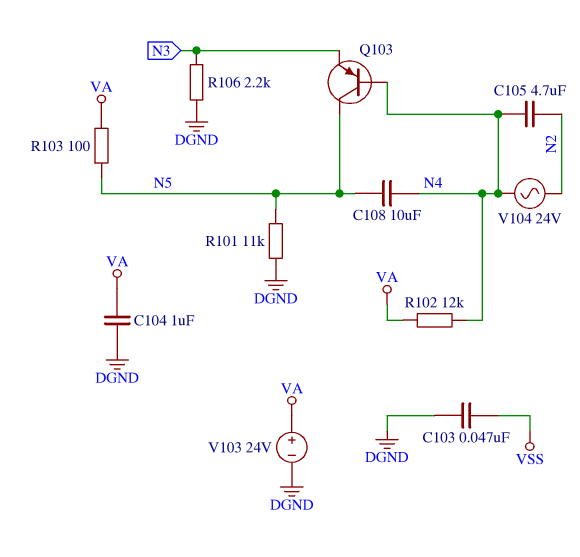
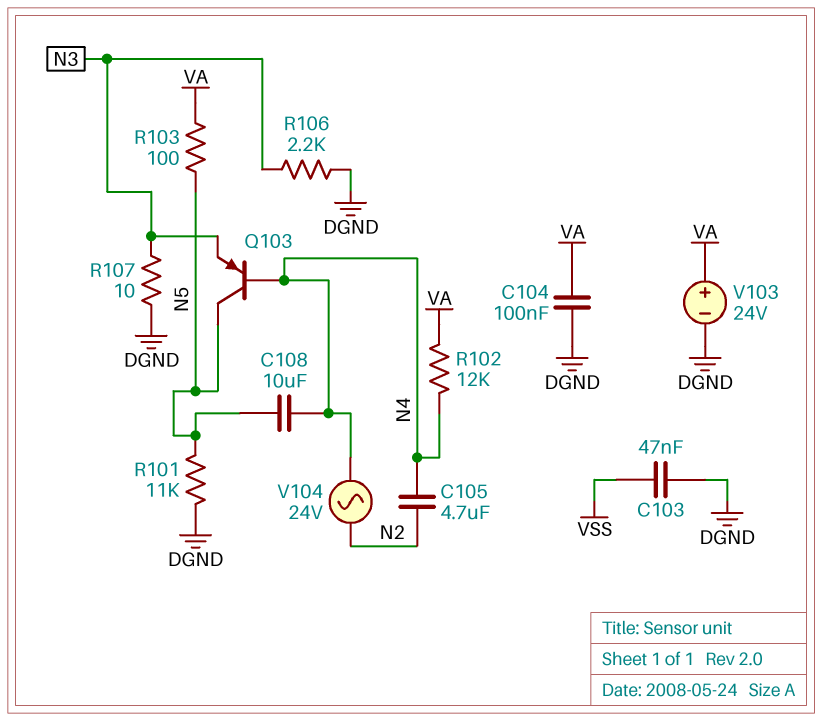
C104: 1uF (DGND, VA) -> 100nF (DGND, VA)
R107: none -> 10 (DGND, N3)

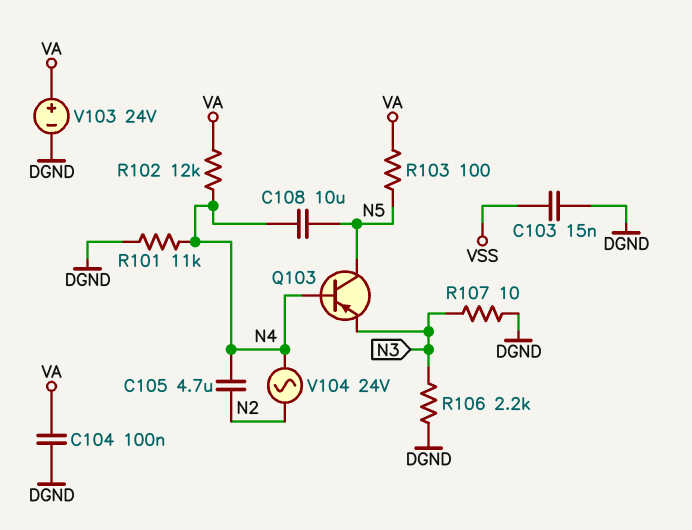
C103: 47nF (DGND, VSS) -> 15nF (DGND, VSS)
R101: 11k (DGND, N5) -> 11k (DGND, N4)

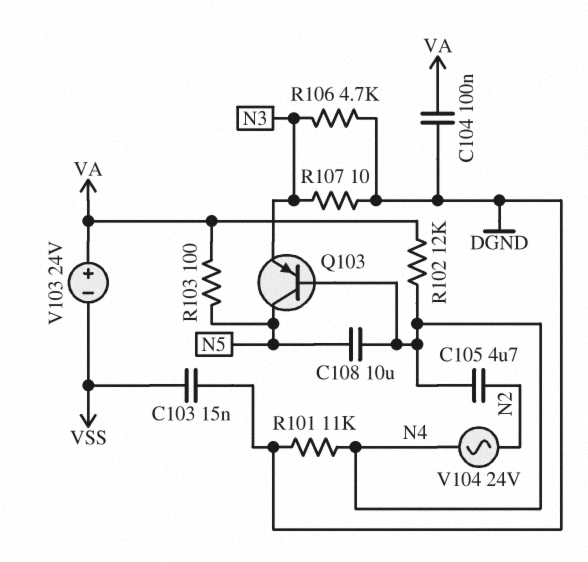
R106: 2.2k (DGND, N3) -> 4.7k (DGND, N3)
V103: 24V (plus VA, minus DGND) -> 24V (plus VA, minus VSS)

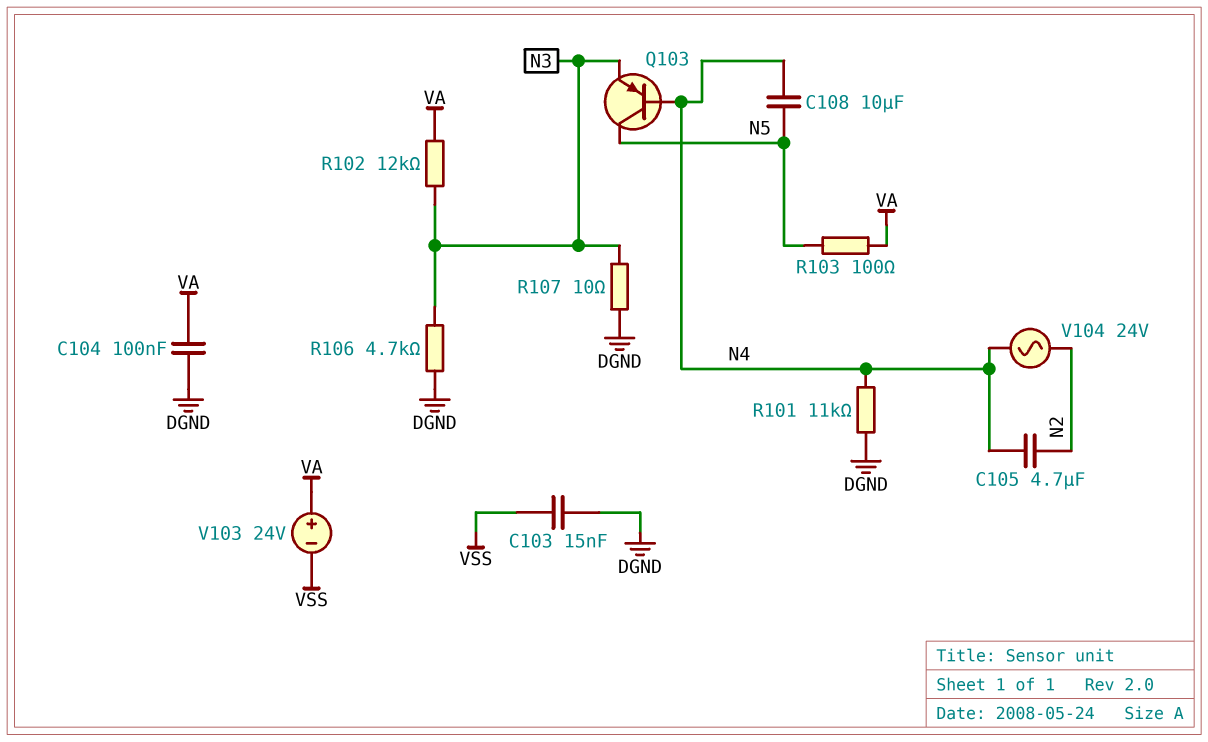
R102: 12k (N4, VA) -> 12k (N3, VA)

